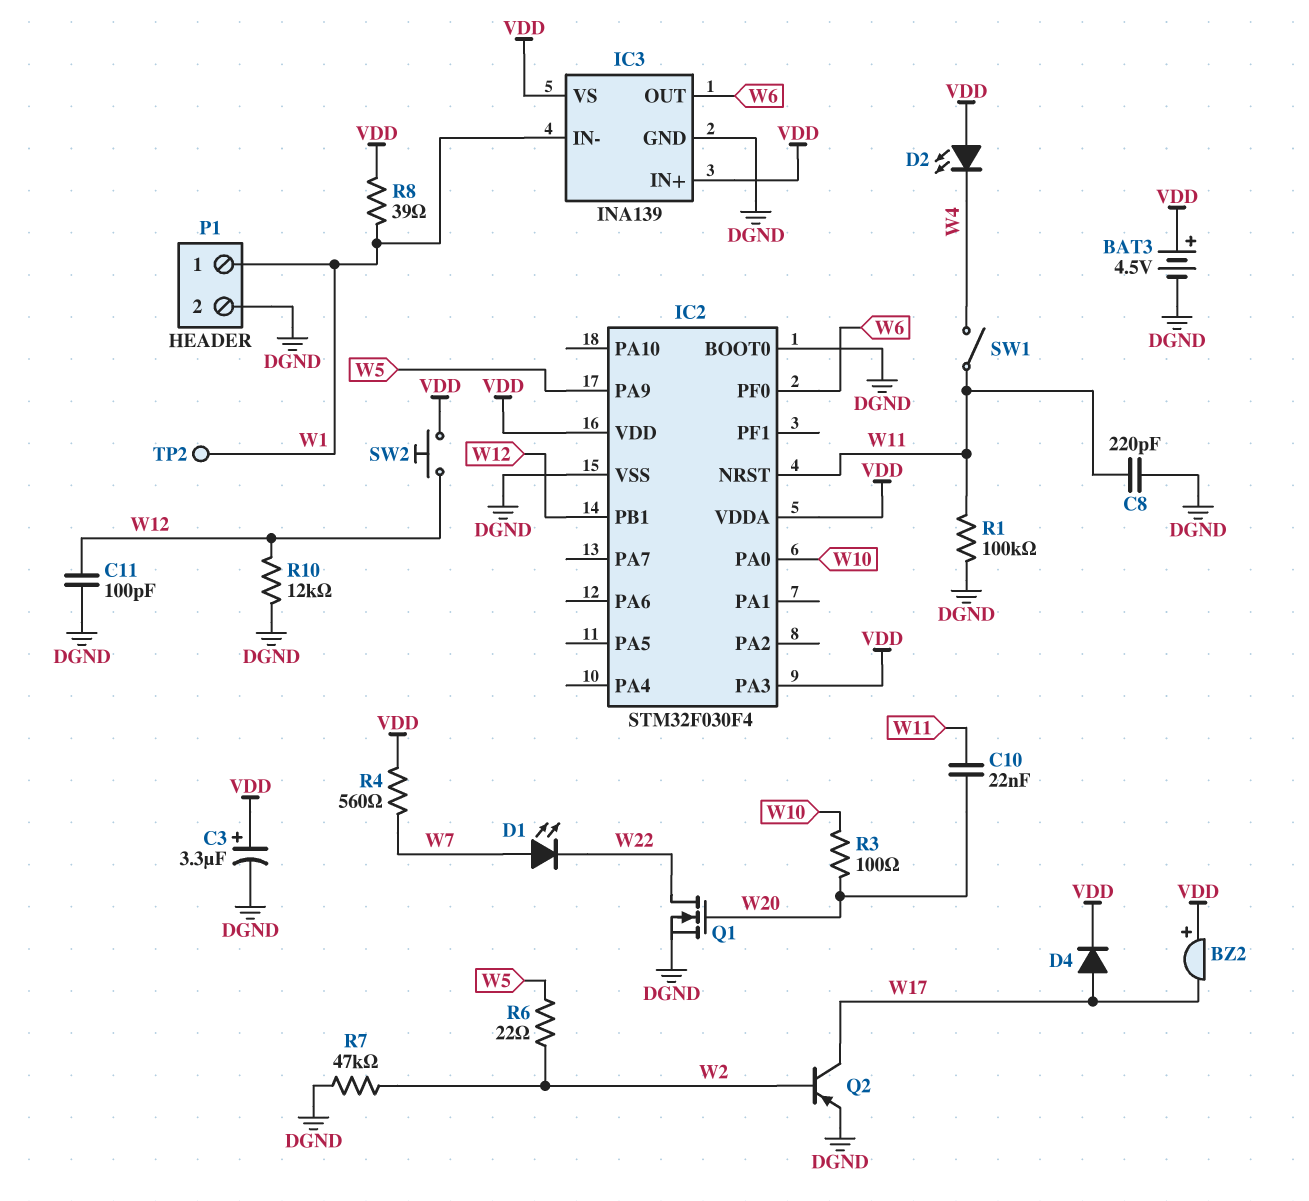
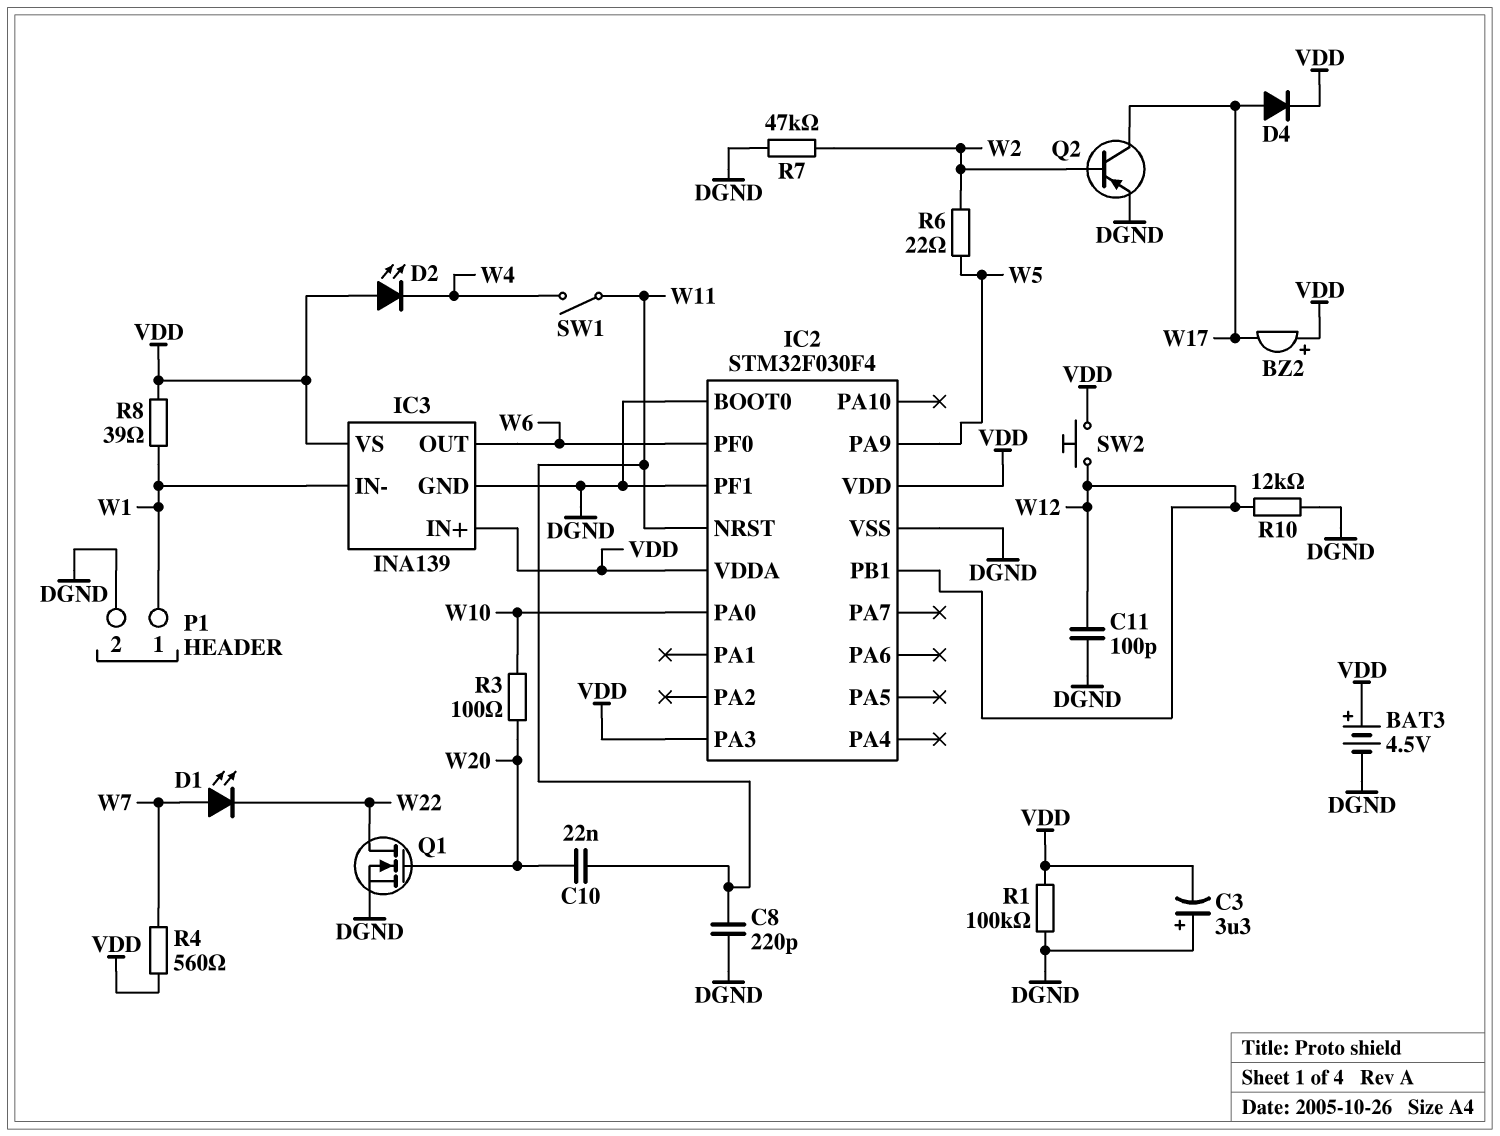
C3: 3.3uF (plus VDD, minus DGND) -> 3.3uF (plus DGND, minus VDD)
IC2 pin PF1: none -> DGND
R1: 100k (DGND, W11) -> 100k (DGND, VDD)
TP2: test point (W1) -> none

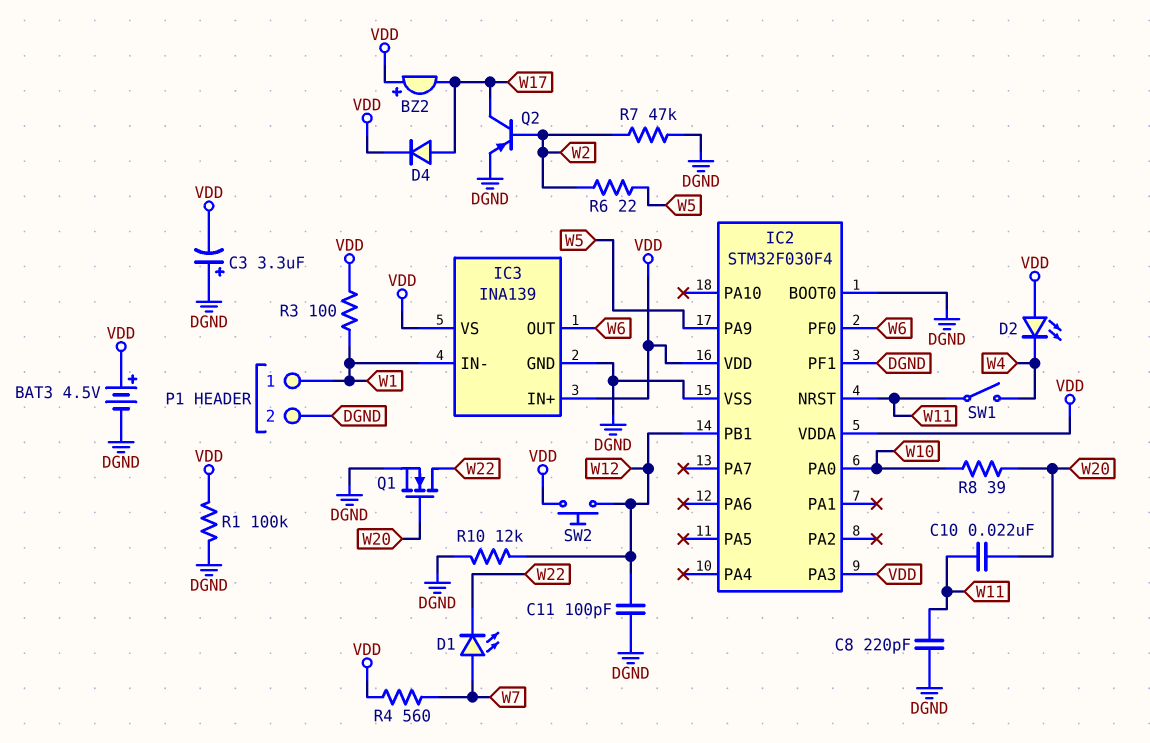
R3: 100 (W10, W20) -> 100 (VDD, W1)
R8: 39 (VDD, W1) -> 39 (W10, W20)

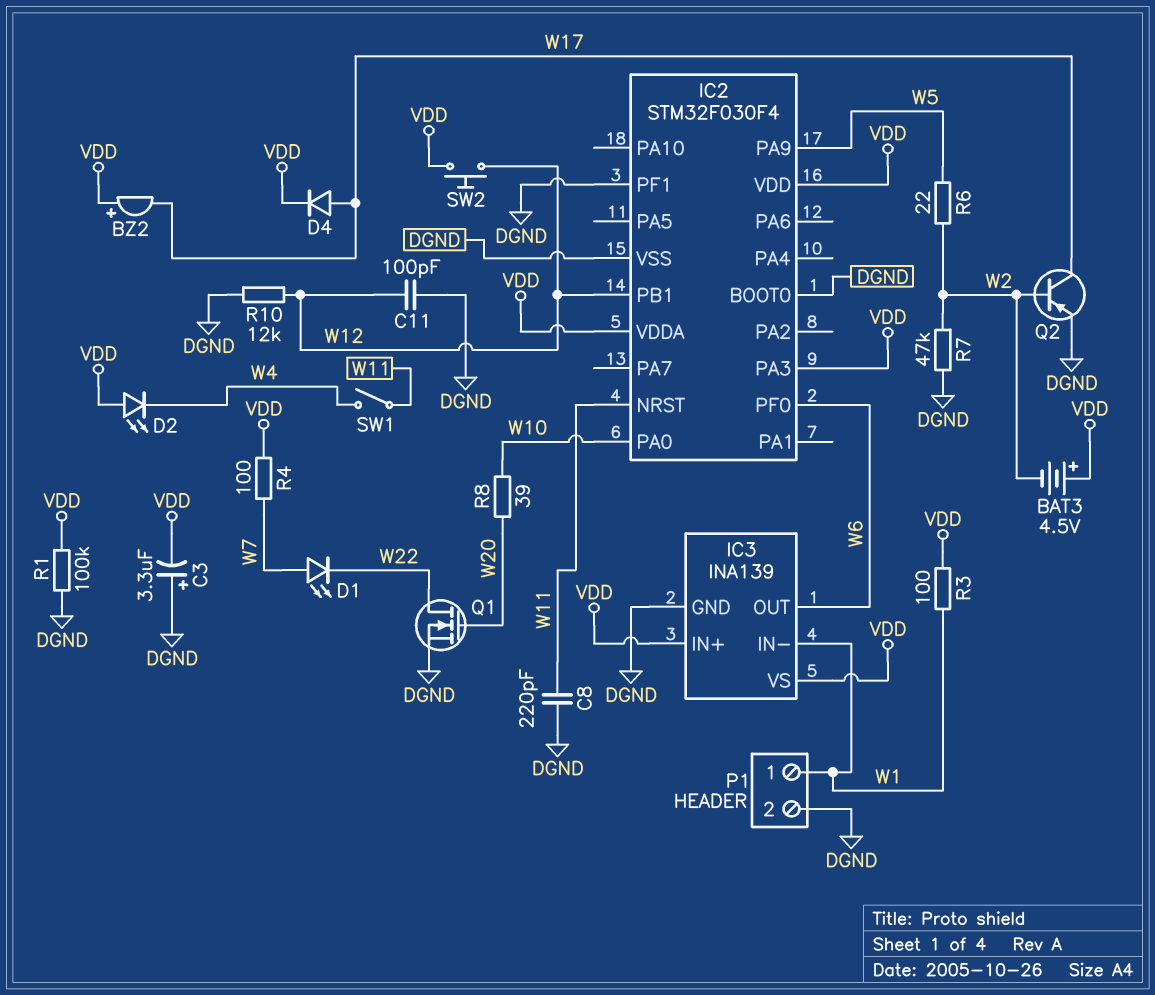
BAT3: 4.5V (plus VDD, minus DGND) -> 4.5V (plus VDD, minus W2)
C10: 22nF (W11, W20) -> none
R4: 560 (VDD, W7) -> 100 (VDD, W7)

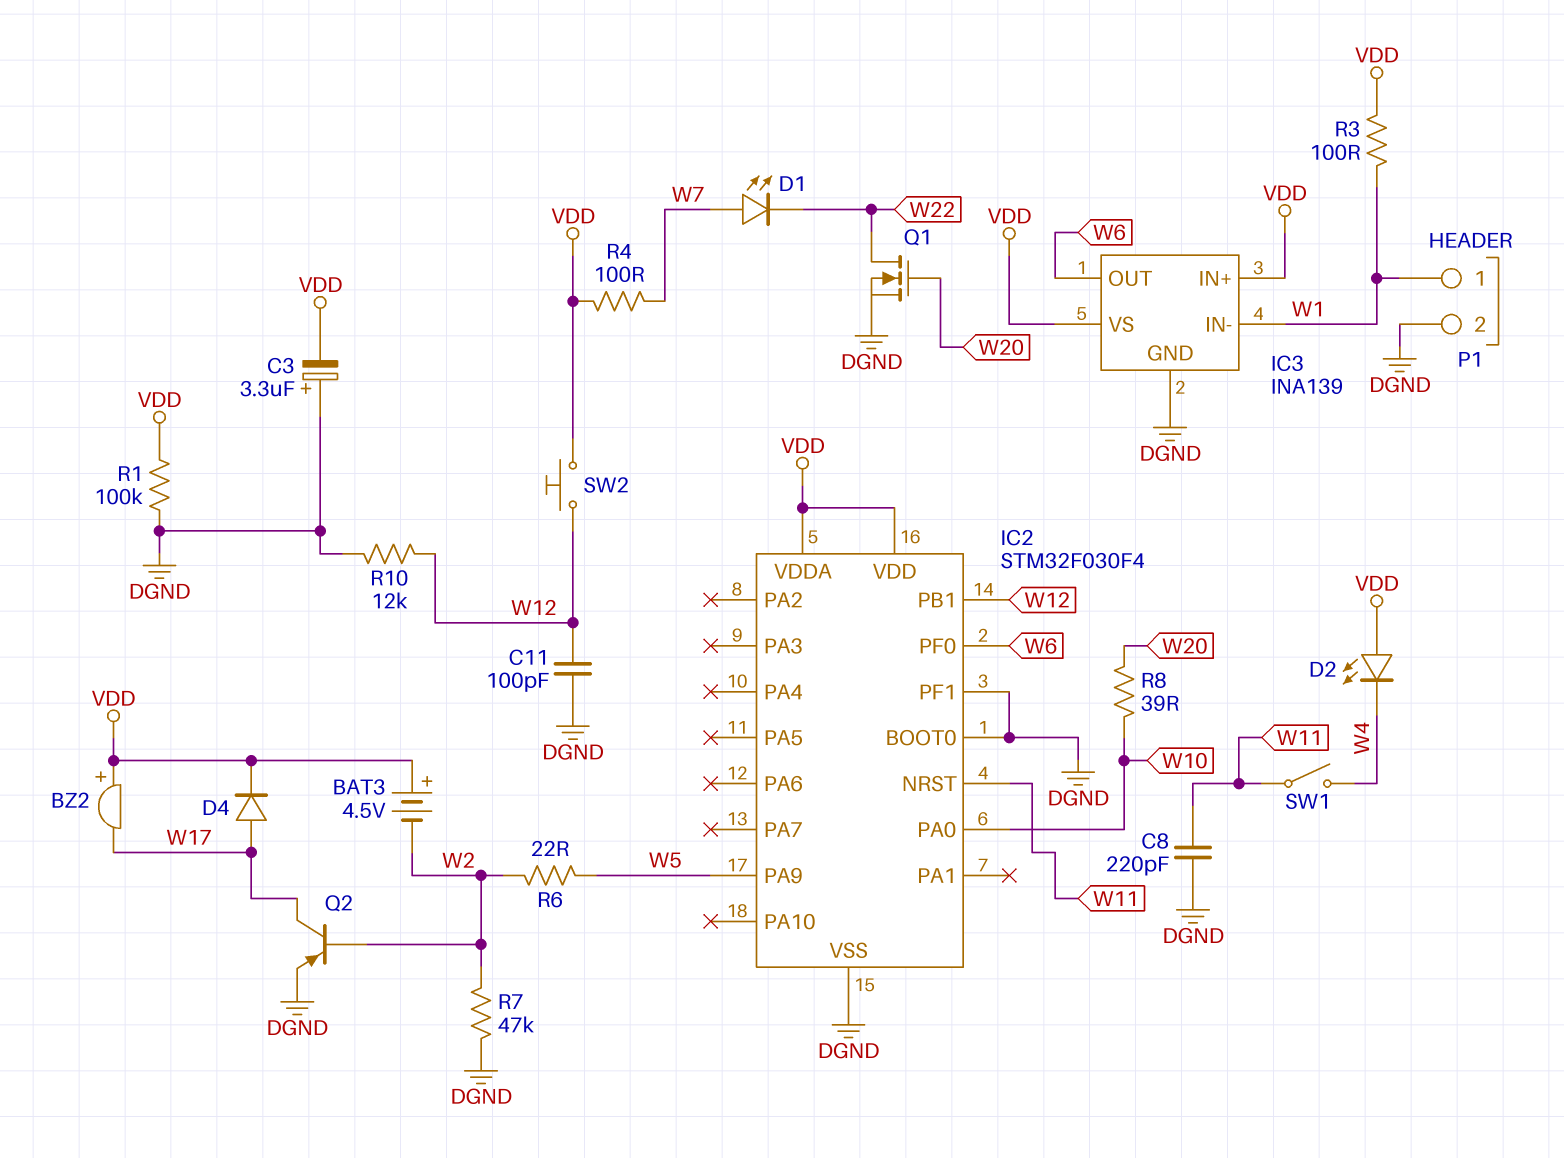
IC2 pin PA3: VDD -> none

